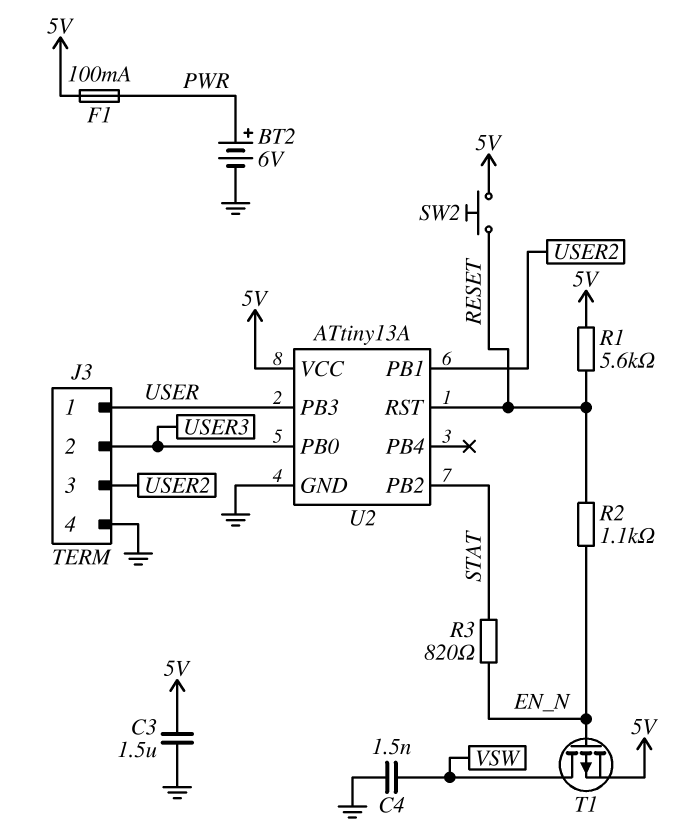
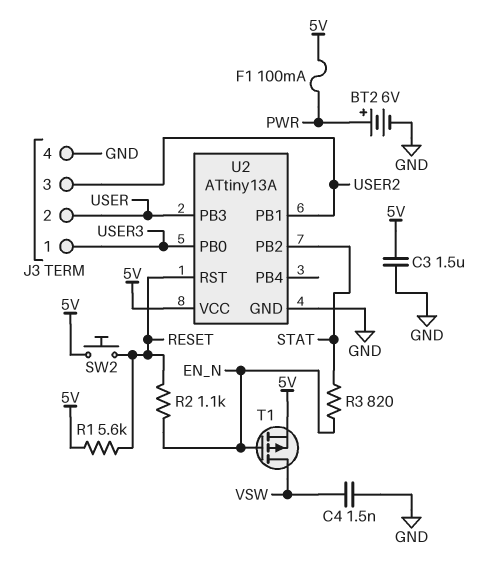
J3 pin 1: USER -> USER3
J3 pin 2: USER3 -> USER

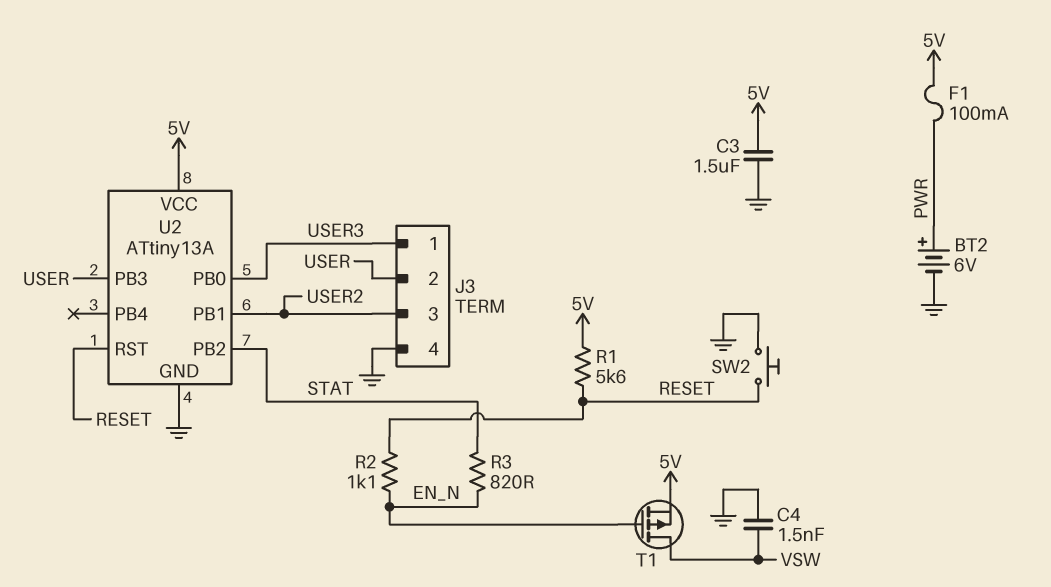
SW2: button (5V, RESET) -> button (GND, RESET)

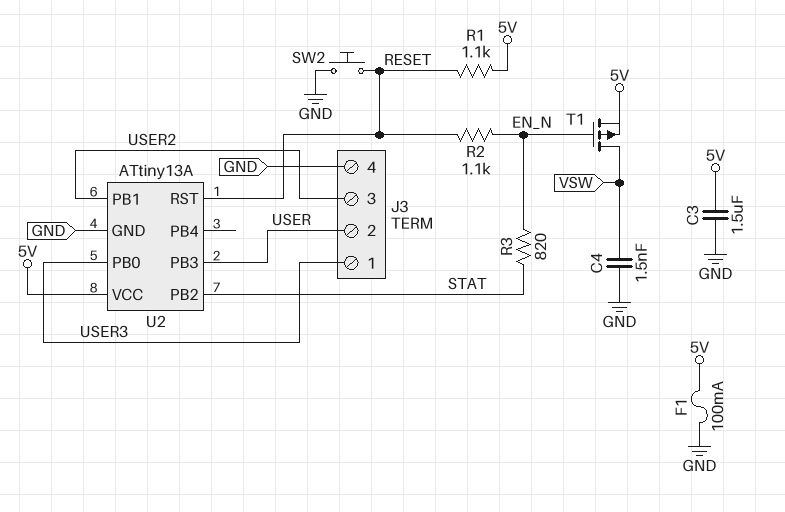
BT2: 6V (plus PWR, minus GND) -> none
F1: 100mA (5V, PWR) -> 100mA (5V, GND)
R1: 5.6k (5V, RESET) -> 1.1k (5V, RESET)

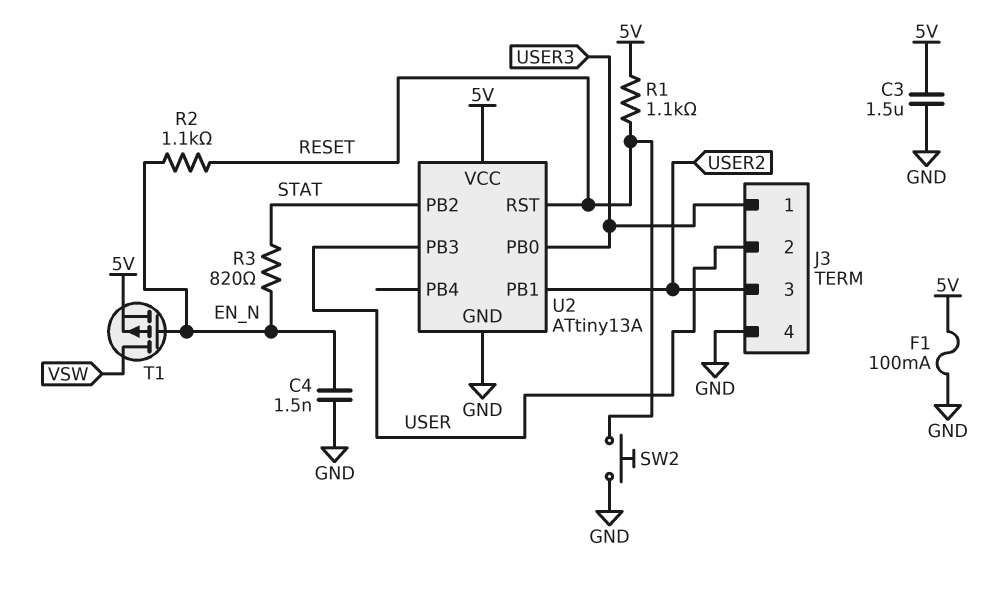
C4: 1.5nF (GND, VSW) -> 1.5nF (EN_N, GND)

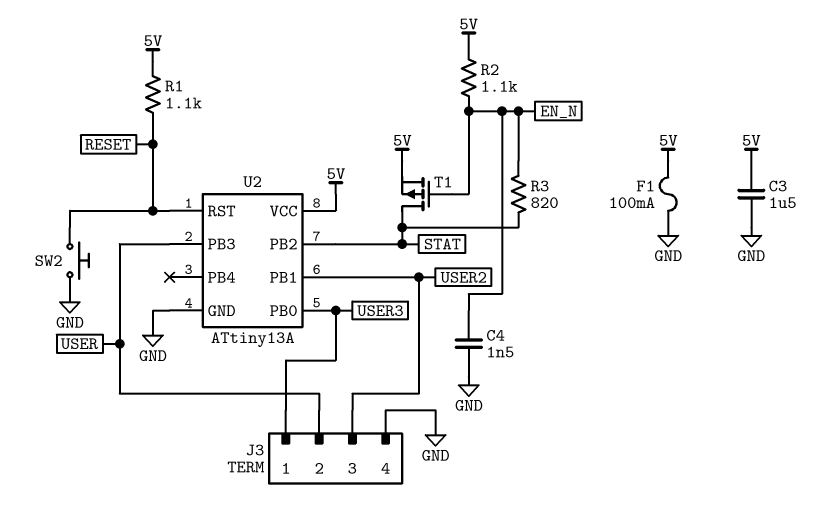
R2: 1.1k (EN_N, RESET) -> 1.1k (5V, EN_N)
T1: PMOS (G EN_N, D VSW, S 5V) -> PMOS (G EN_N, D STAT, S 5V)

